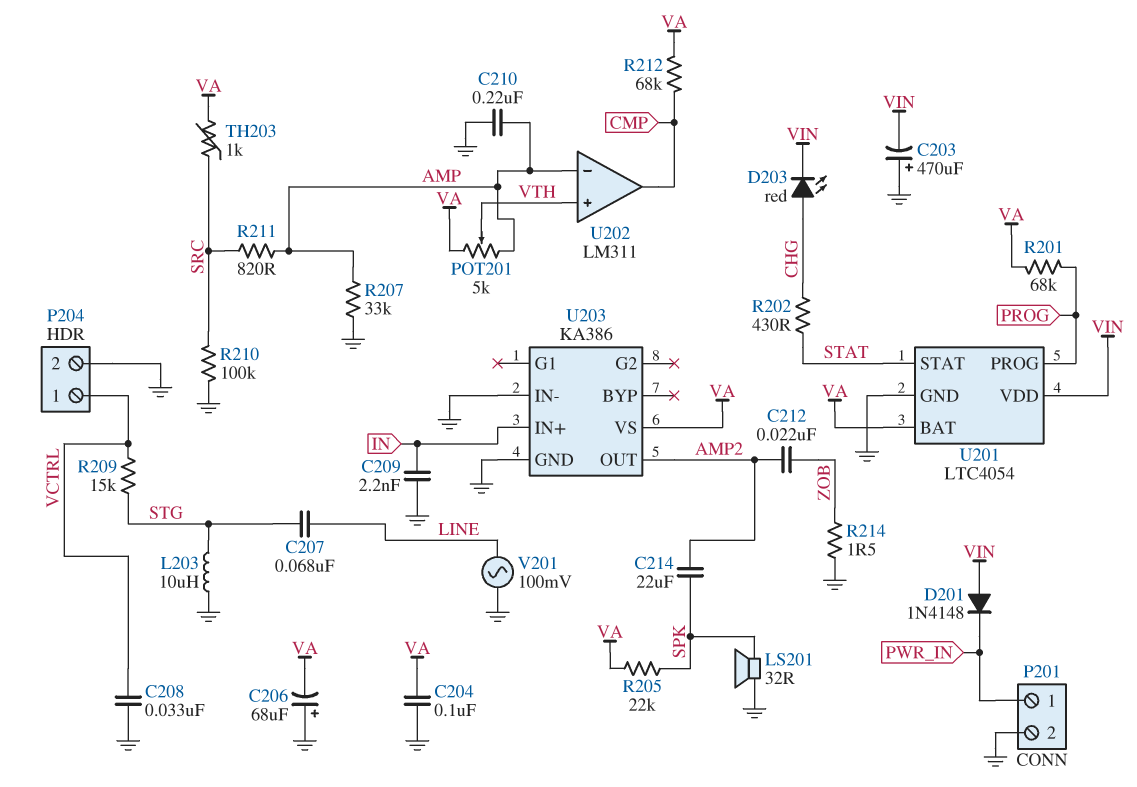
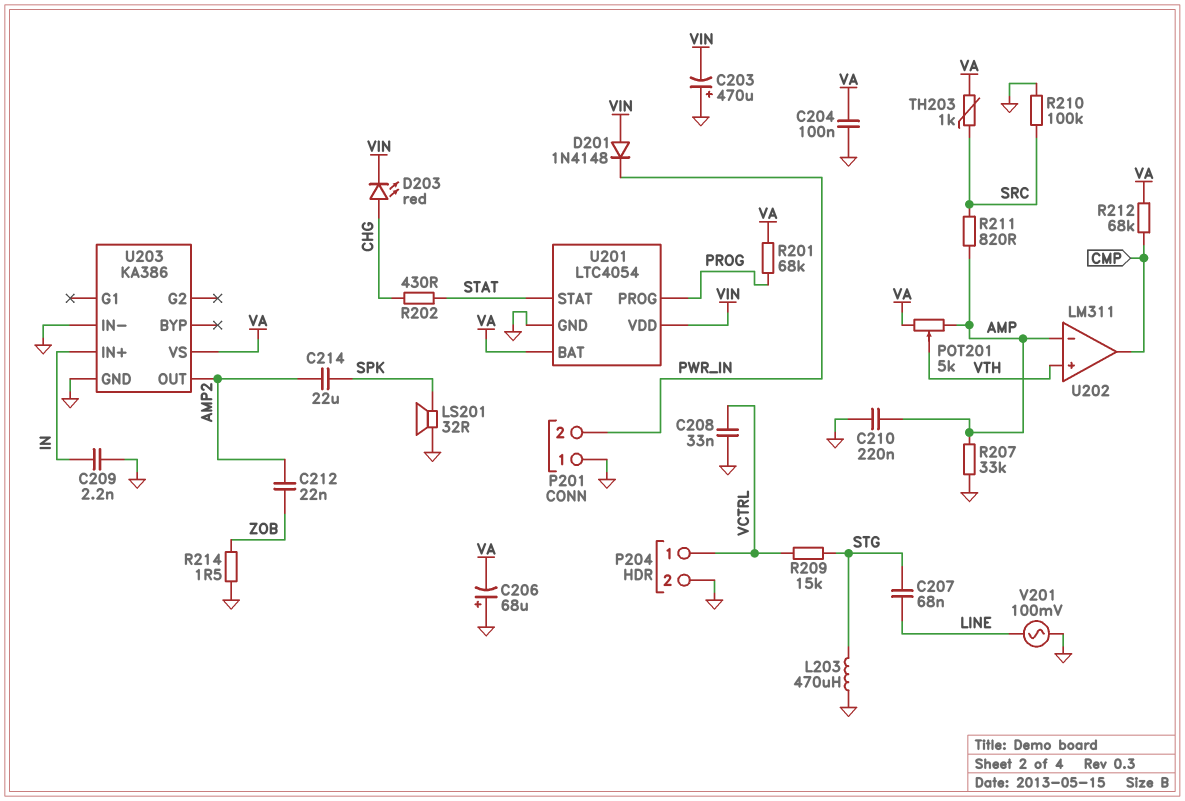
L203: 10uH (GND, STG) -> 470uH (GND, STG)
P201 pin 1: PWR_IN -> GND
P201 pin 2: GND -> PWR_IN
R205: 22k (SPK, VA) -> none

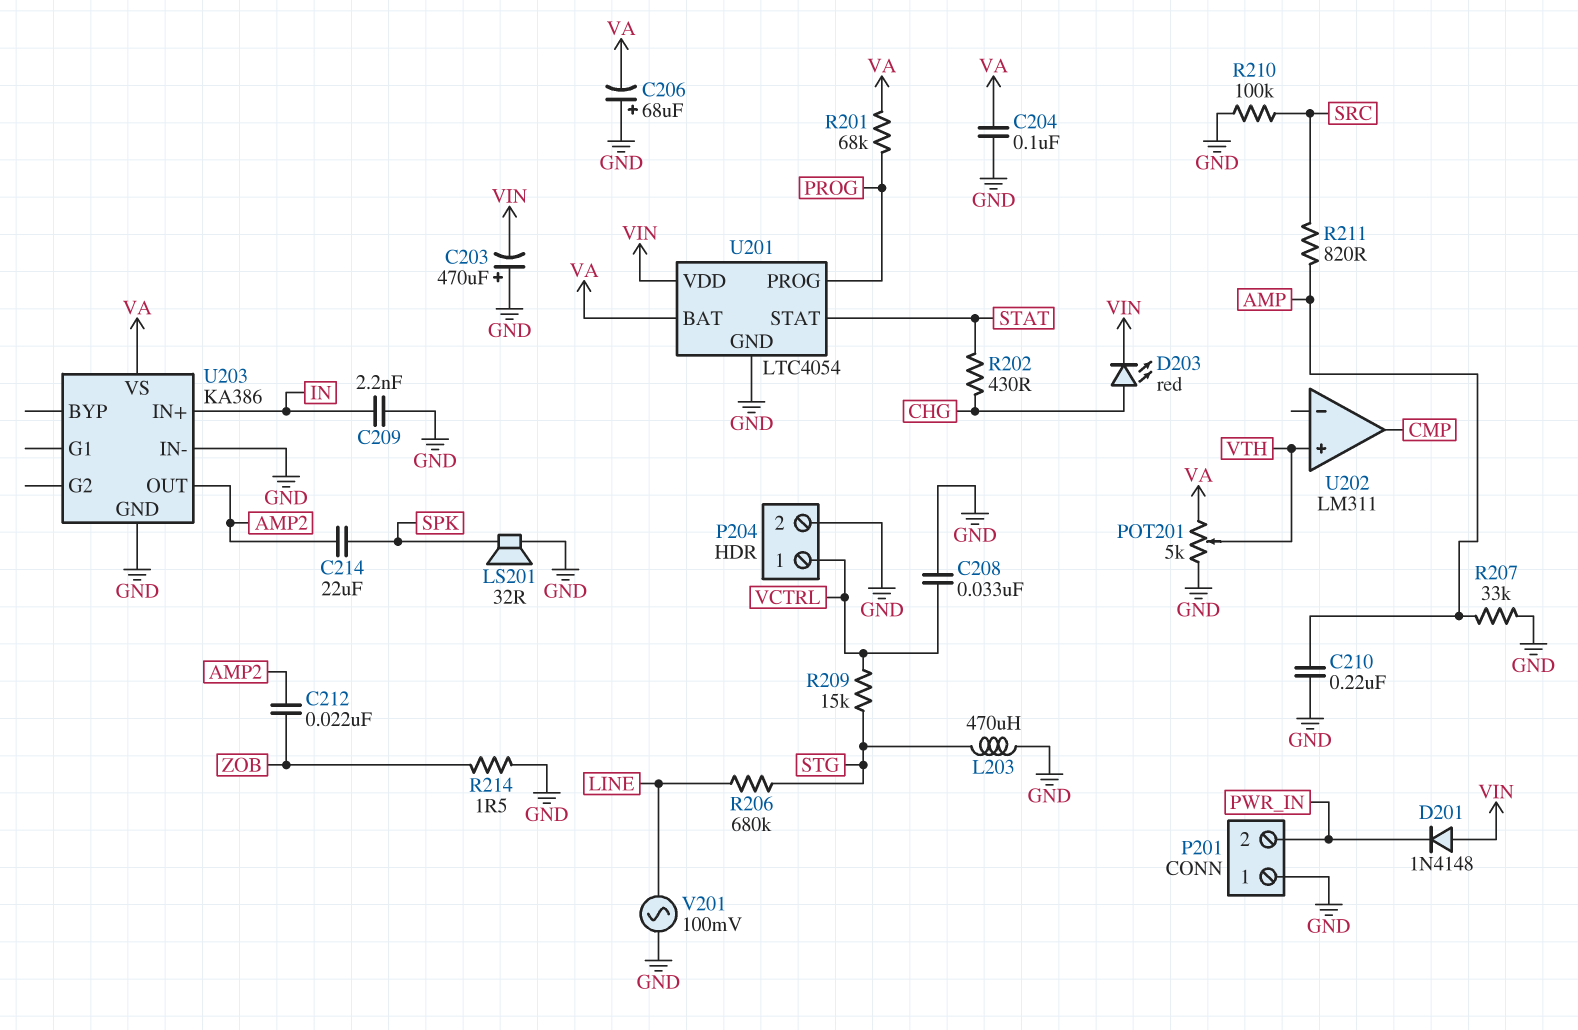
C207: 68nF (LINE, STG) -> none
POT201: 5k (AMP, VA, wiper VTH) -> 5k (GND, VA, wiper VTH)
R206: none -> 680k (LINE, STG)
R212: 68k (CMP, VA) -> none
TH203: 1k (SRC, VA) -> none
U202 pin in-: AMP -> none

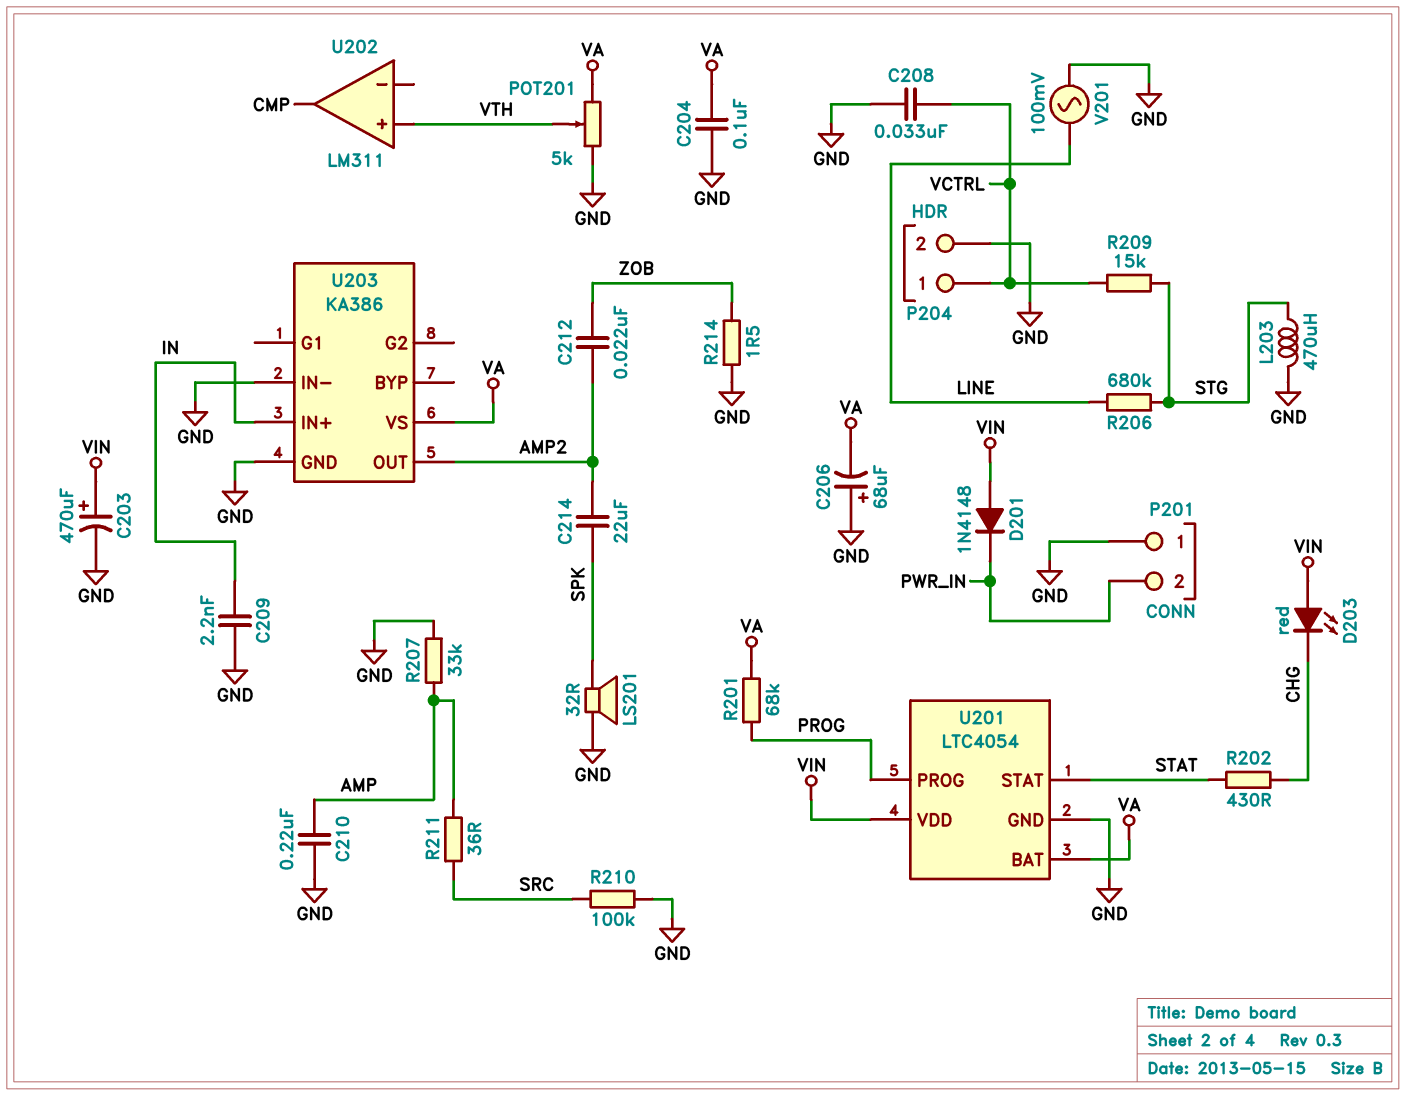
C203: 470uF (plus GND, minus VIN) -> 470uF (plus VIN, minus GND)
D203: LED red (A CHG, K VIN) -> LED red (A VIN, K CHG)
R211: 820 (AMP, SRC) -> 36 (AMP, SRC)

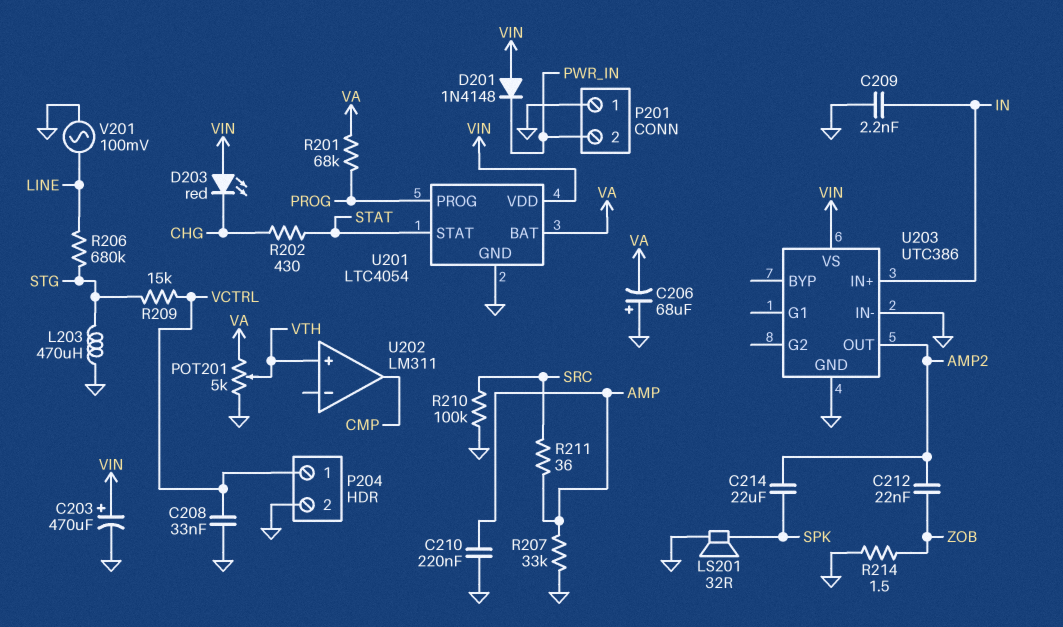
C204: 100nF (GND, VA) -> none
U203: KA386 -> UTC386
U203 pin VS: VA -> VIN

